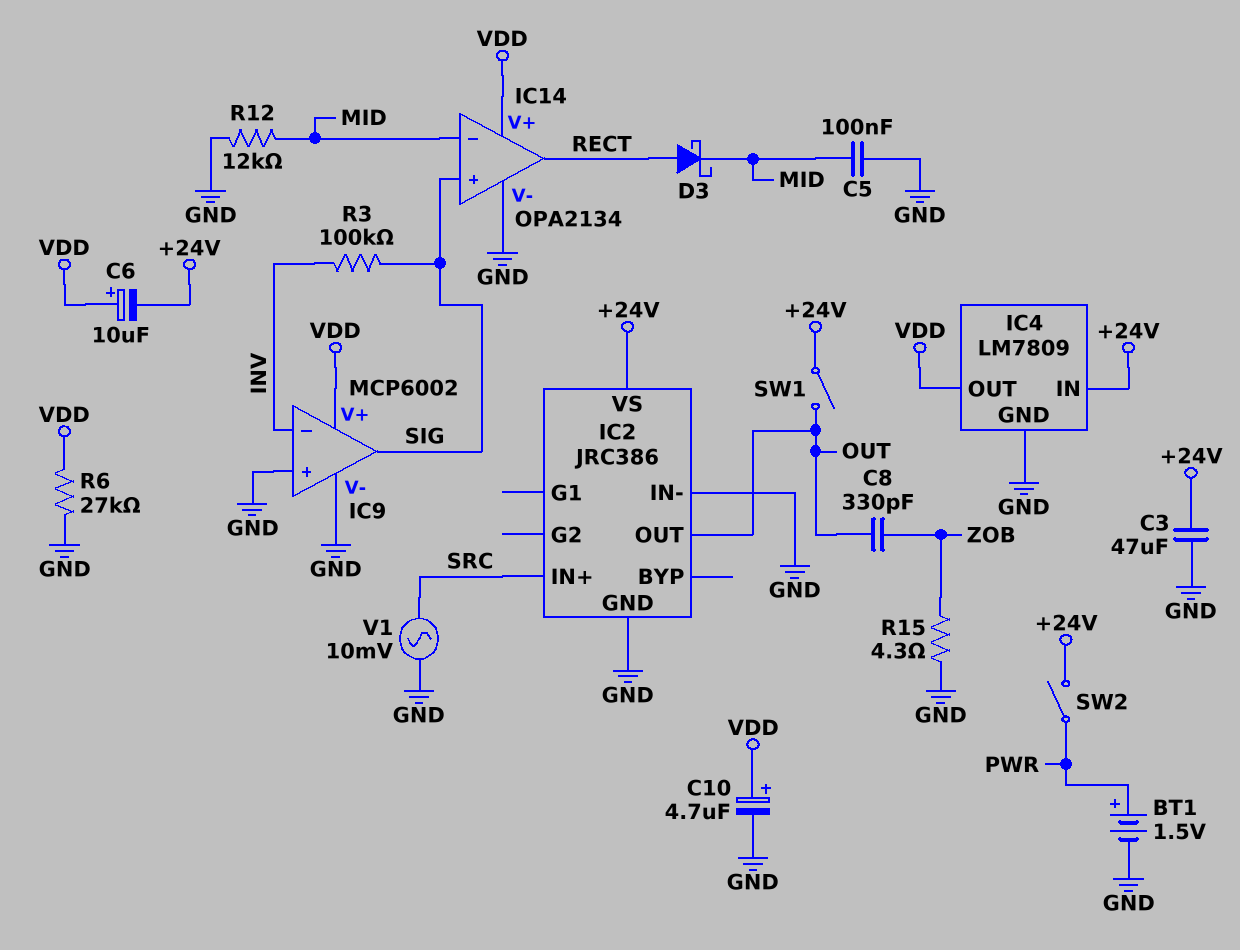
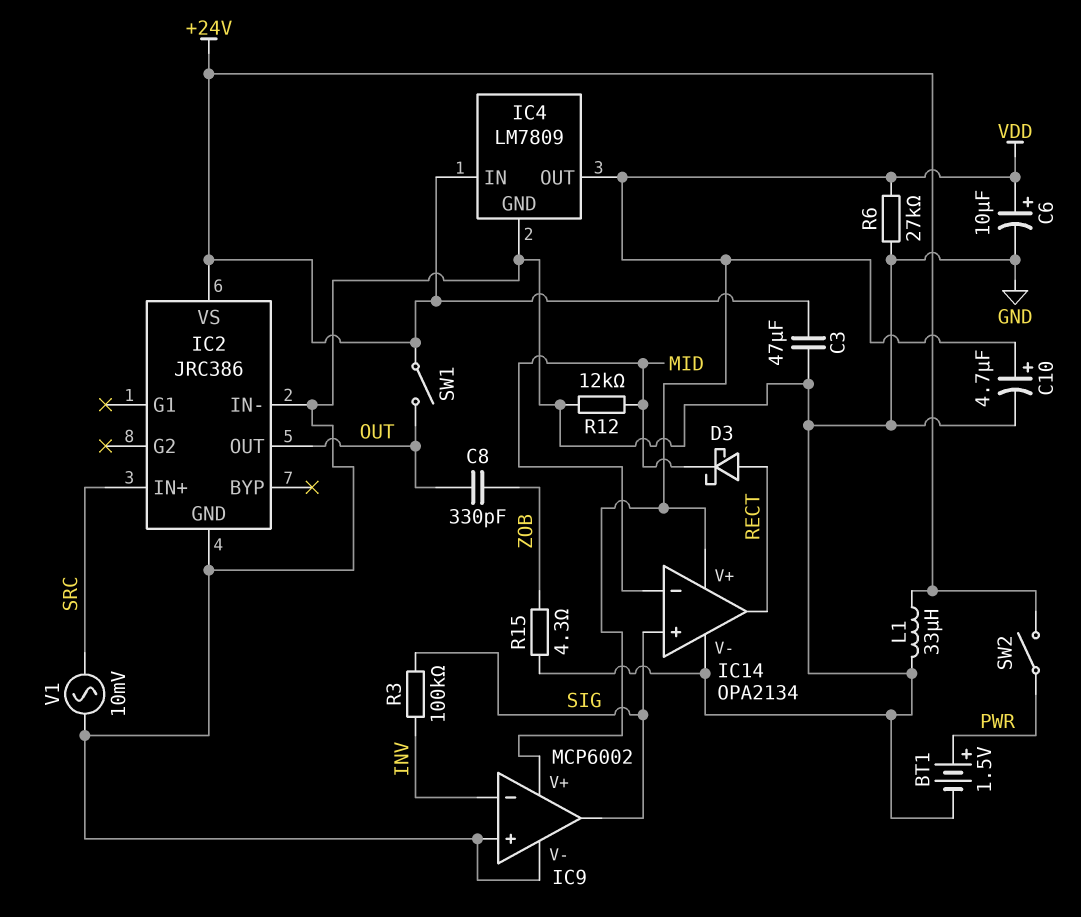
C5: 100nF (GND, MID) -> none
C6: 10uF (plus VDD, minus +24V) -> 10uF (plus VDD, minus GND)
L1: none -> 33uH (+24V, GND)

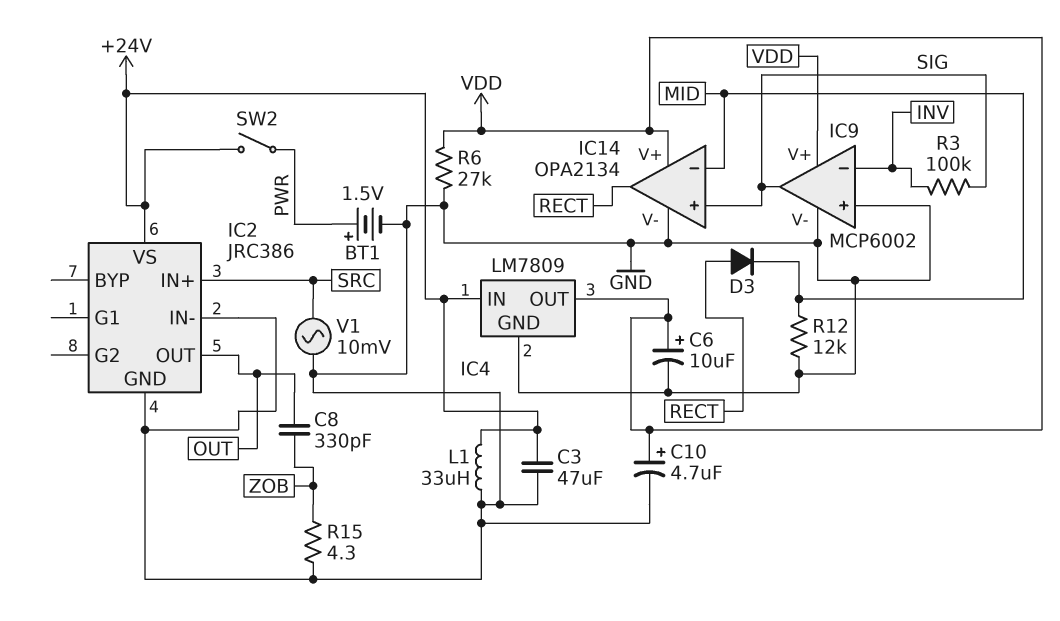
D3: schottky (A RECT, K MID) -> diode (A RECT, K MID)
SW1: switch (+24V, OUT) -> none

